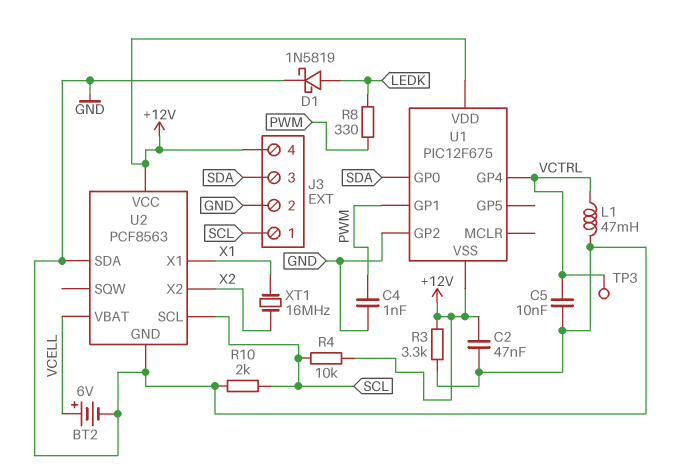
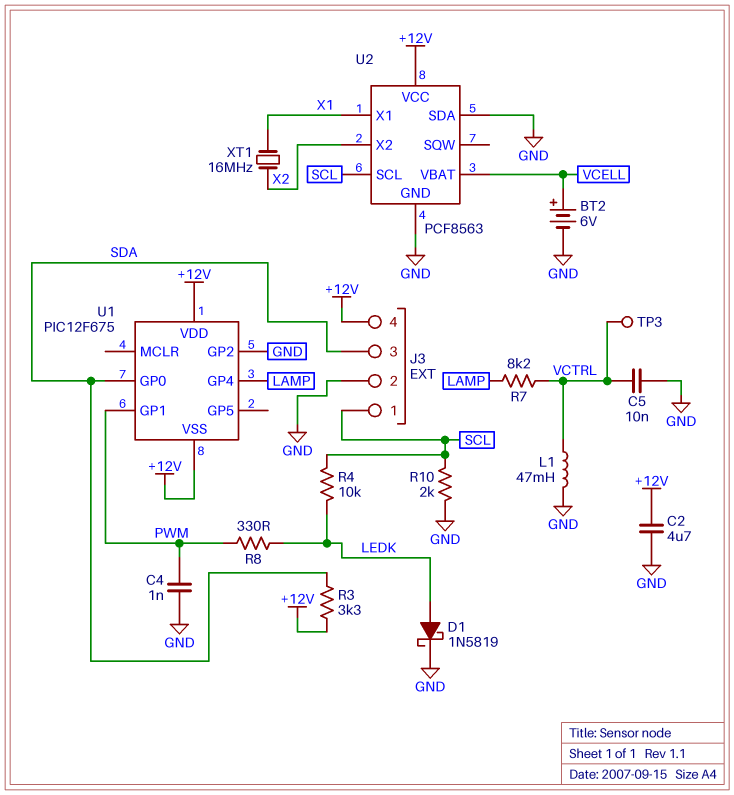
C2: 47nF (+12V, GND) -> 4.7uF (+12V, GND)
R3: 3.3k (+12V, GND) -> 3.3k (+12V, SDA)
R4: 10k (+12V, SCL) -> 10k (LEDK, SCL)
R7: none -> 8.2k (LAMP, VCTRL)
U1 pin GP4: VCTRL -> LAMP

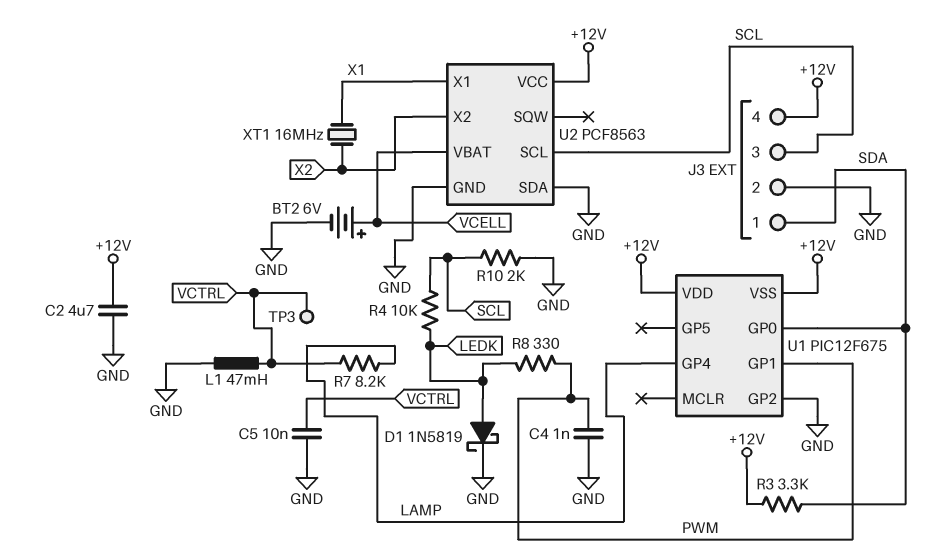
J3 pin 1: SCL -> SDA
J3 pin 3: SDA -> SCL

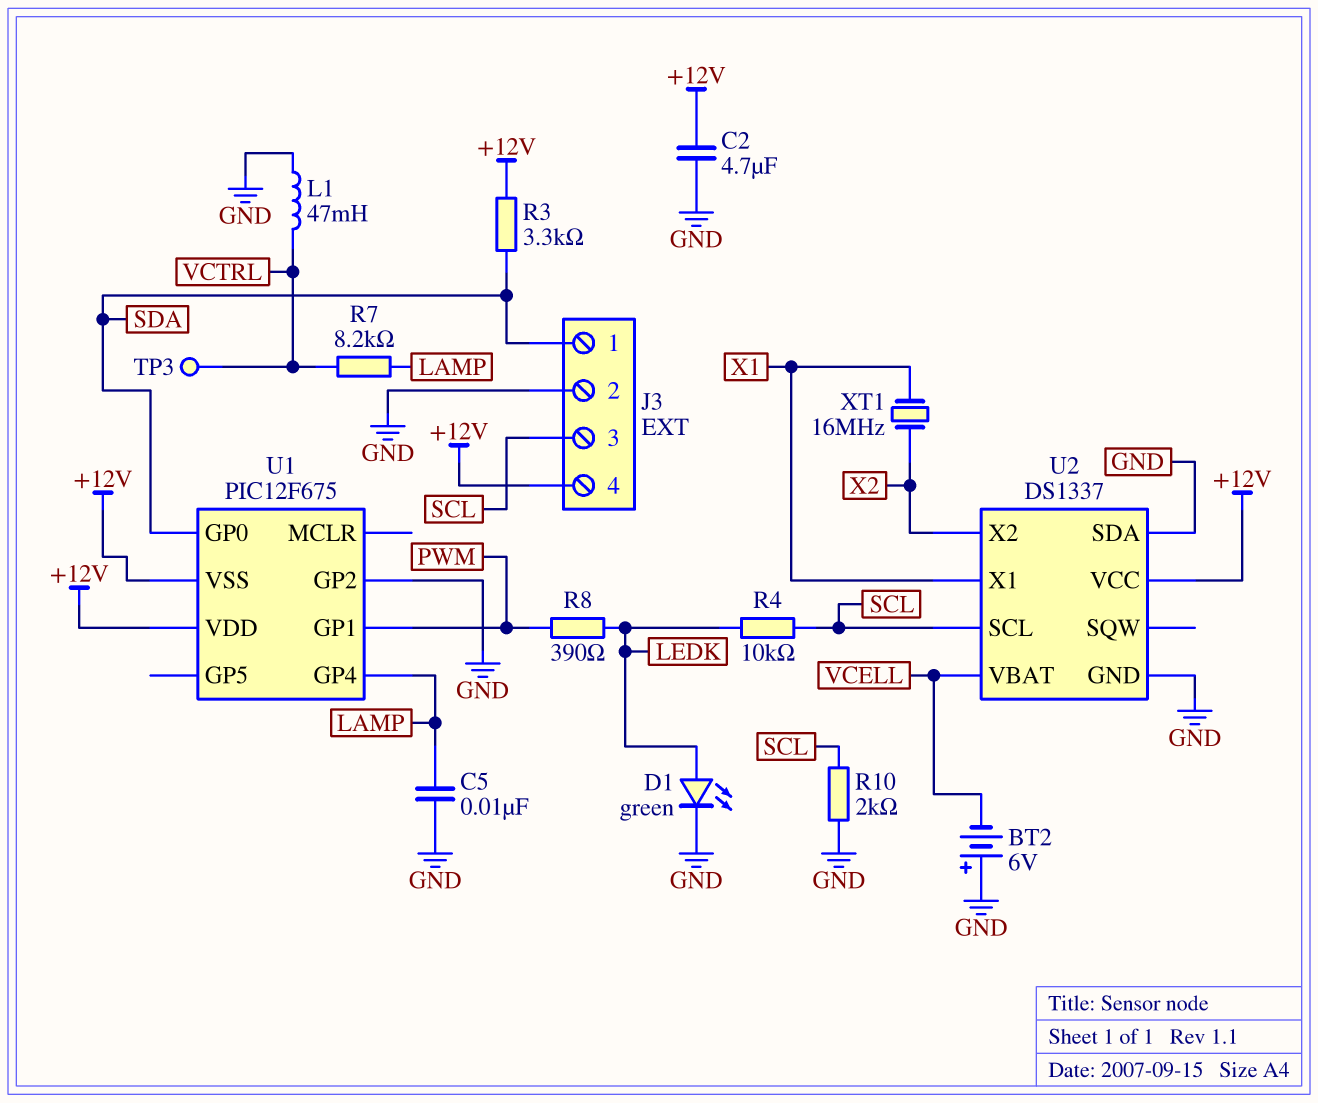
BT2: 6V (plus VCELL, minus GND) -> 6V (plus GND, minus VCELL)
C4: 1nF (GND, PWM) -> none
C5: 10nF (GND, VCTRL) -> 10nF (GND, LAMP)
D1: schottky 1N5819 (A LEDK, K GND) -> LED green (A LEDK, K GND)
R8: 330 (LEDK, PWM) -> 390 (LEDK, PWM)
U2: PCF8563 -> DS1337

